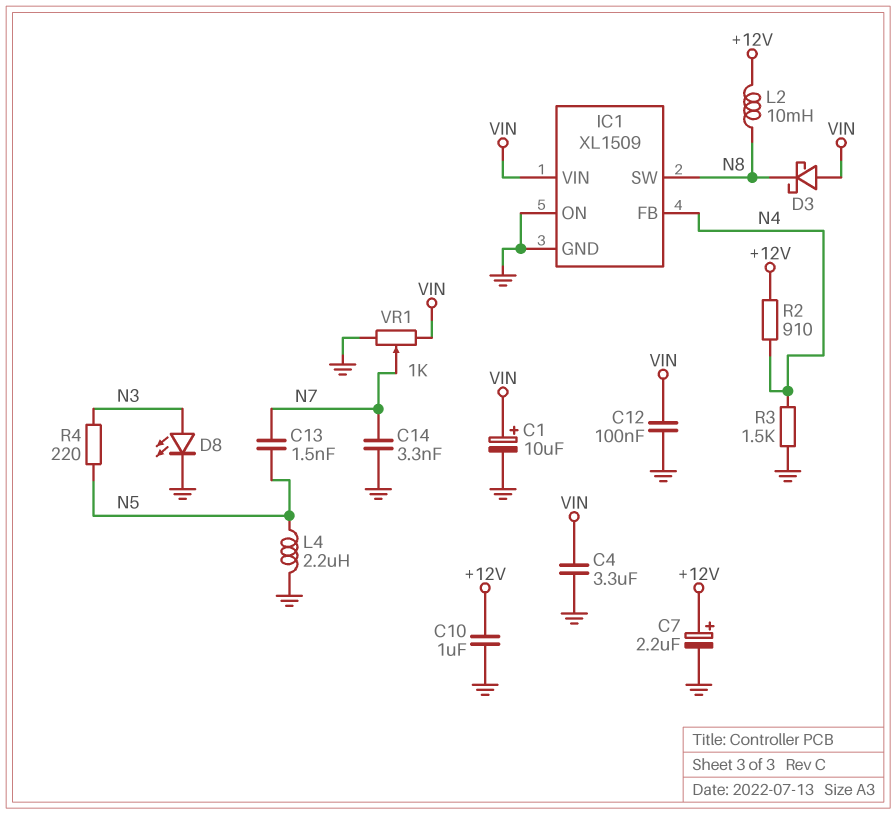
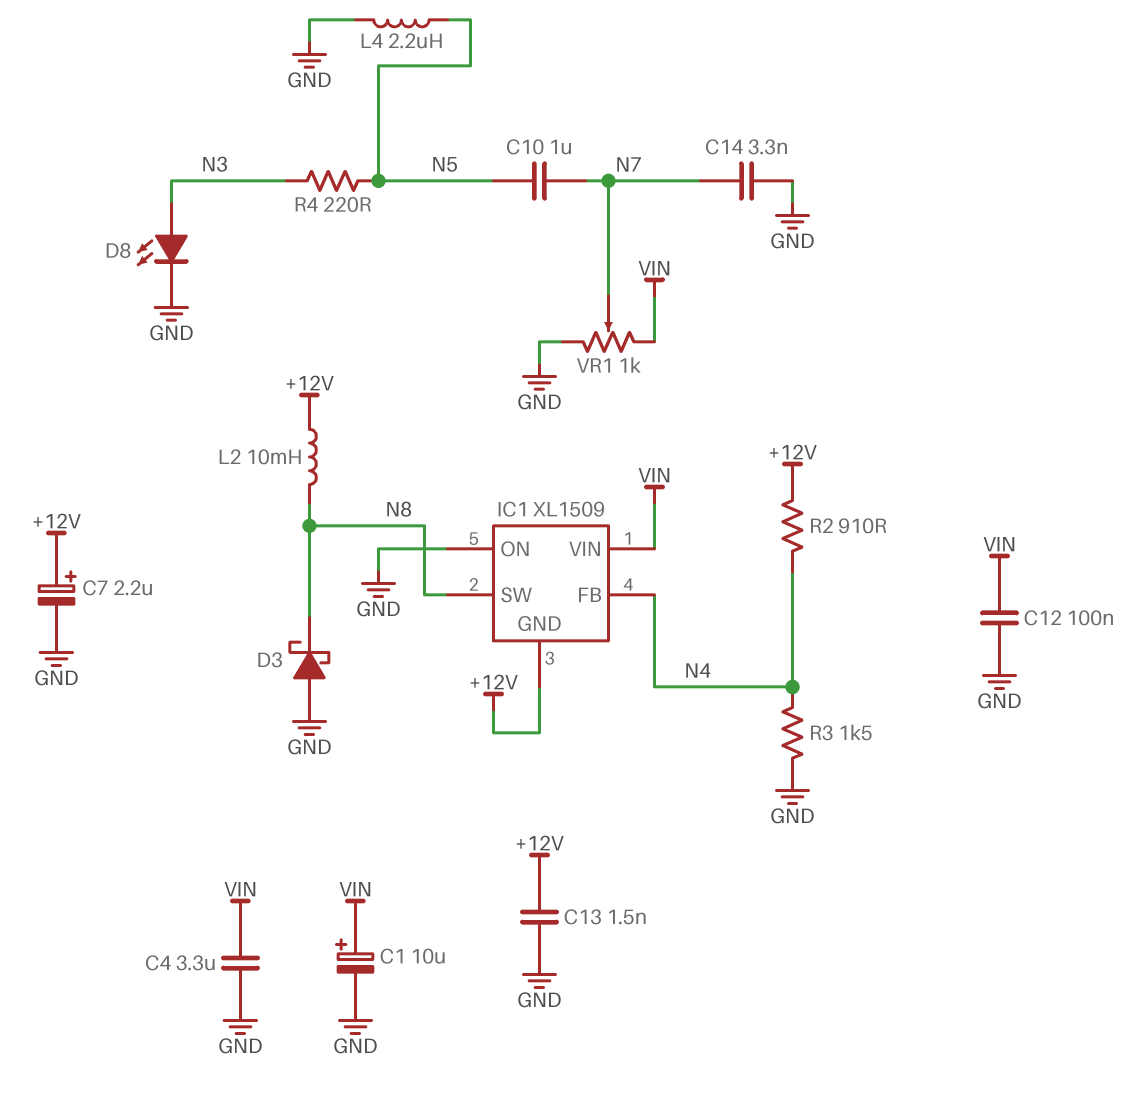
C10: 1uF (+12V, GND) -> 1uF (N5, N7)
C13: 1.5nF (N5, N7) -> 1.5nF (+12V, GND)
D3: schottky (A VIN, K N8) -> schottky (A GND, K N8)
IC1 pin GND: GND -> +12V

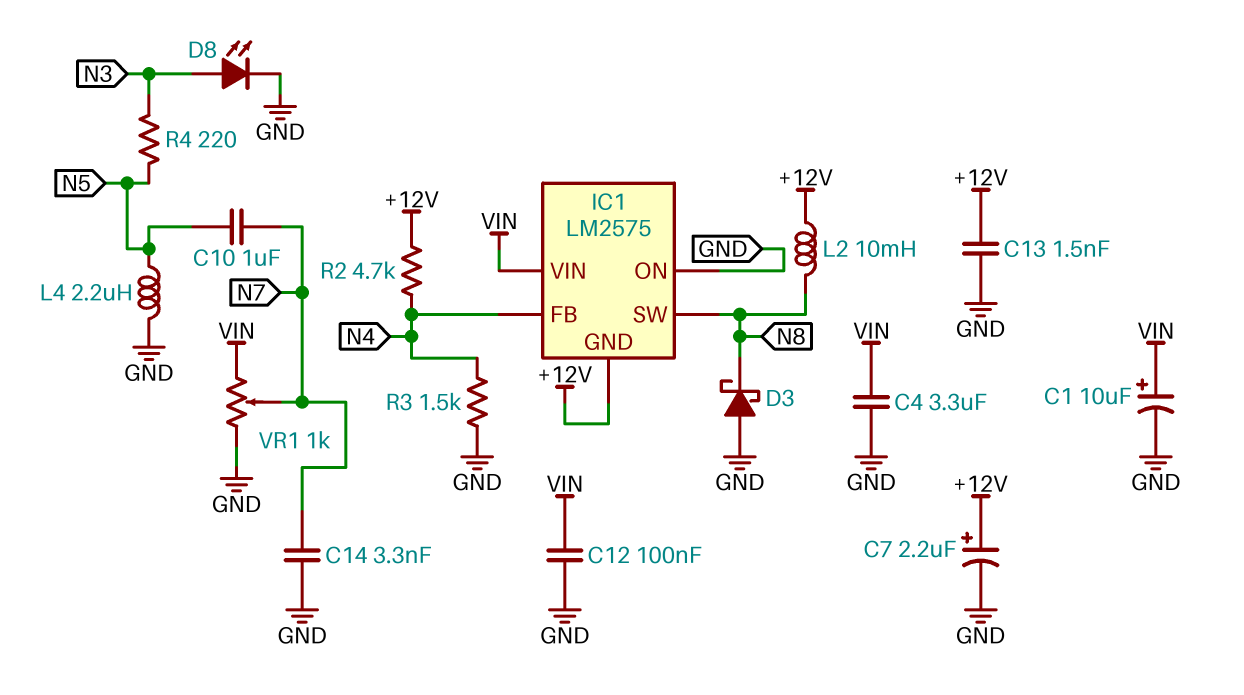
IC1: XL1509 -> LM2575
R2: 910 (+12V, N4) -> 4.7k (+12V, N4)

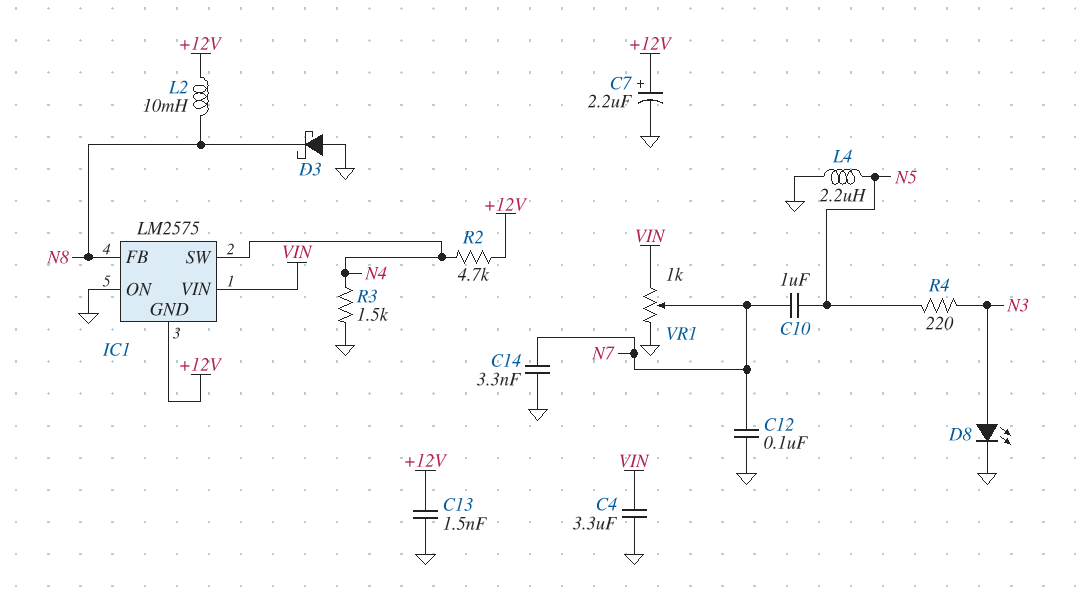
C1: 10uF (plus VIN, minus GND) -> none
C12: 100nF (GND, VIN) -> 100nF (GND, N7)
IC1 pin FB: N4 -> N8
IC1 pin SW: N8 -> N4

